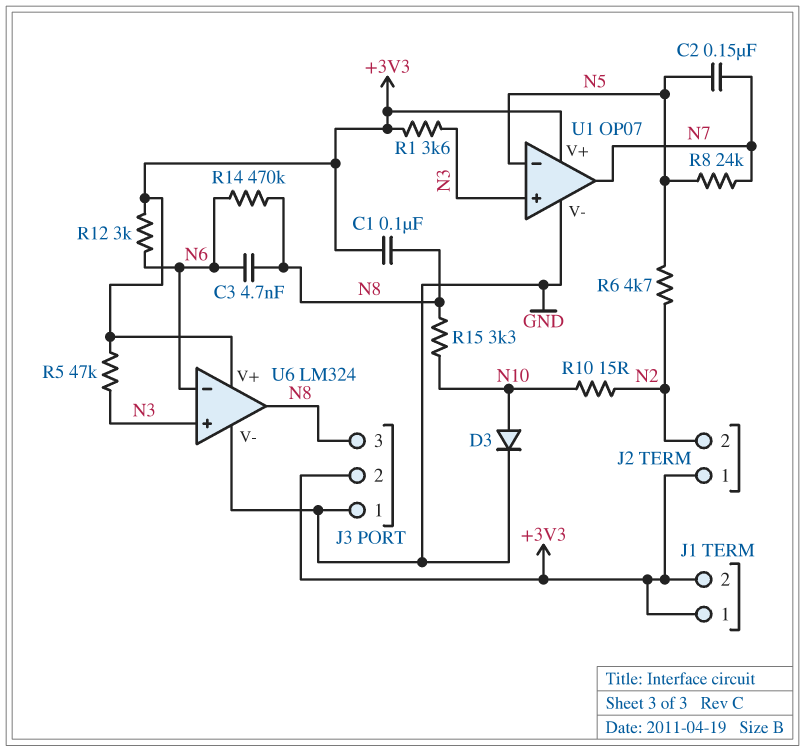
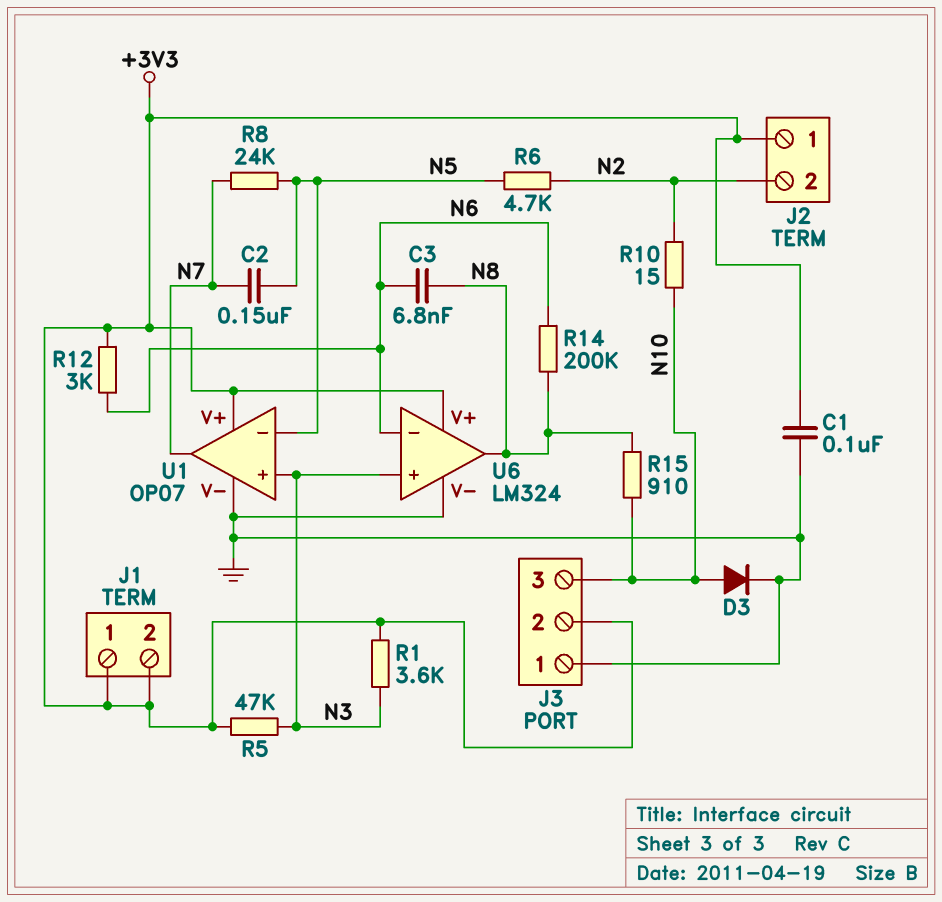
C1: 100nF (+3V3, N8) -> 100nF (+3V3, GND)
C3: 4.7nF (N6, N8) -> 6.8nF (N6, N8)
J3 pin 3: N8 -> N10
R14: 470k (N6, N8) -> 200k (N6, N8)
R15: 3.3k (N8, N10) -> 910 (N8, N10)

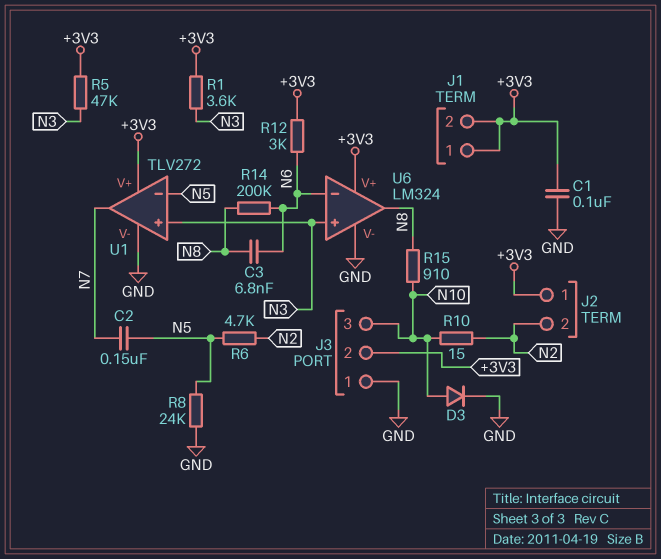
R8: 24k (N5, N7) -> 24k (GND, N5)
U1: OP07 -> TLV272

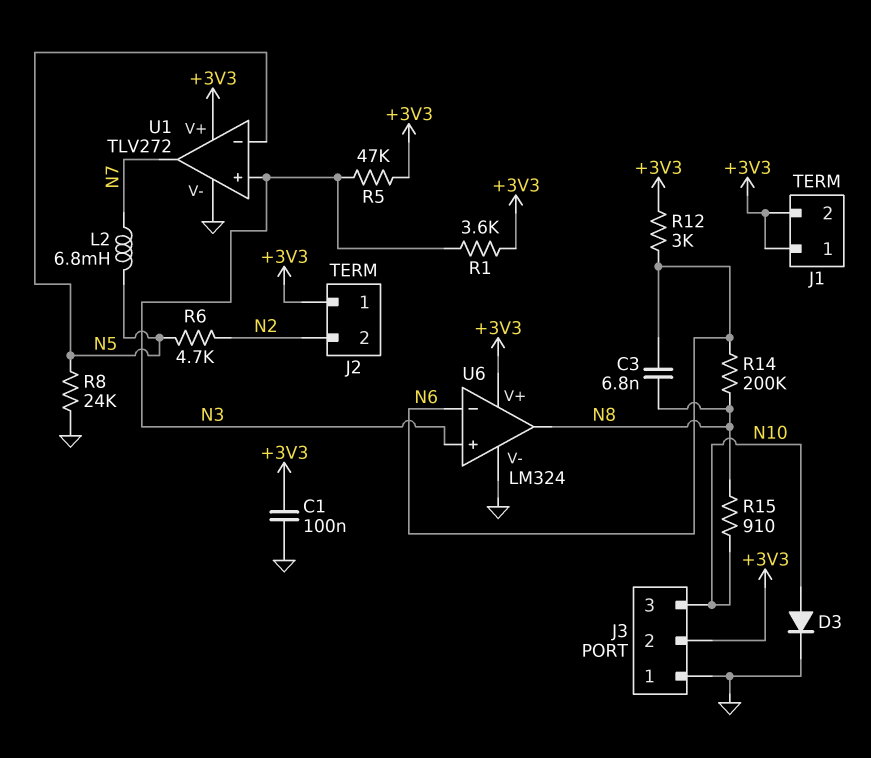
C2: 150nF (N5, N7) -> none
L2: none -> 6.8mH (N5, N7)
R10: 15 (N2, N10) -> none

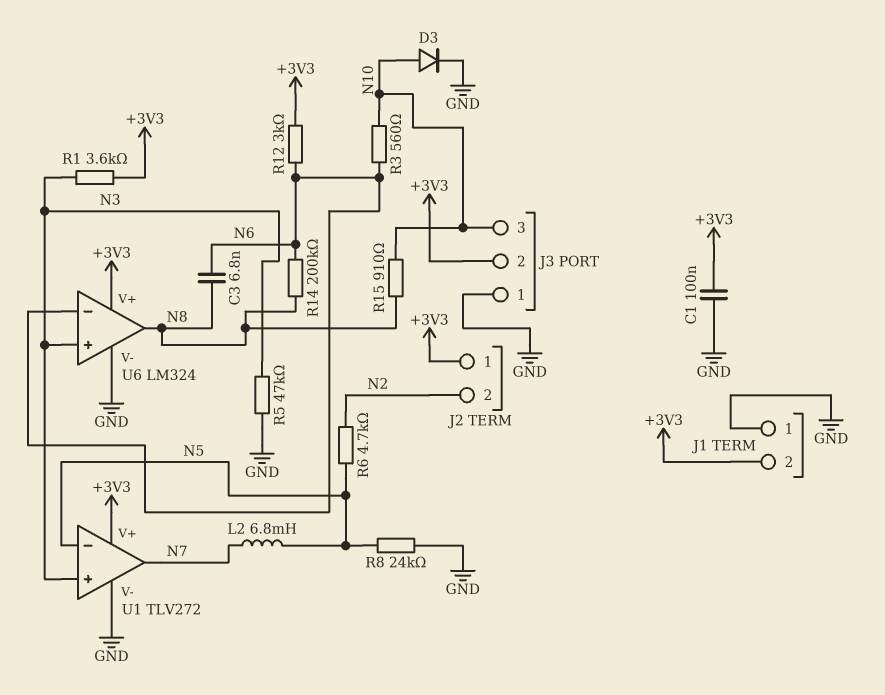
J1 pin 1: +3V3 -> GND
R3: none -> 560 (N6, N10)
R5: 47k (+3V3, N3) -> 47k (GND, N3)

